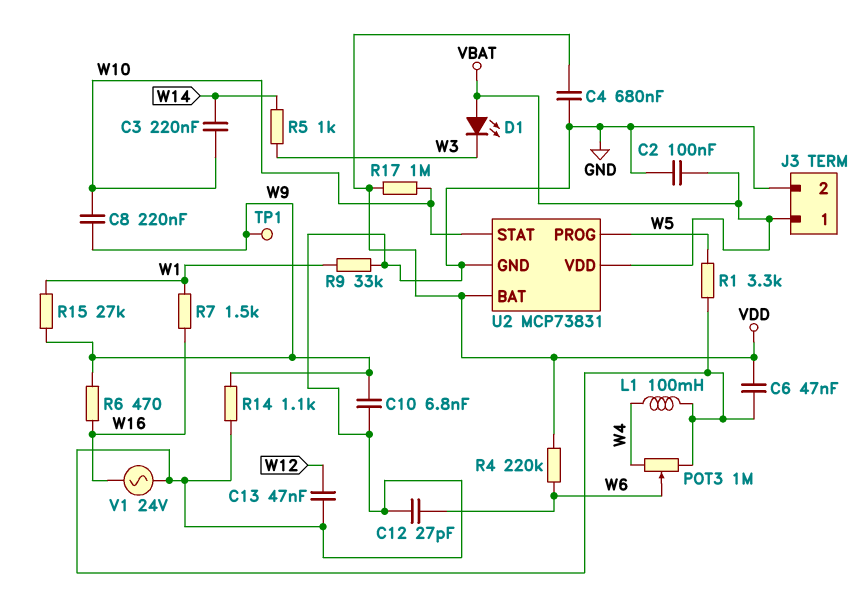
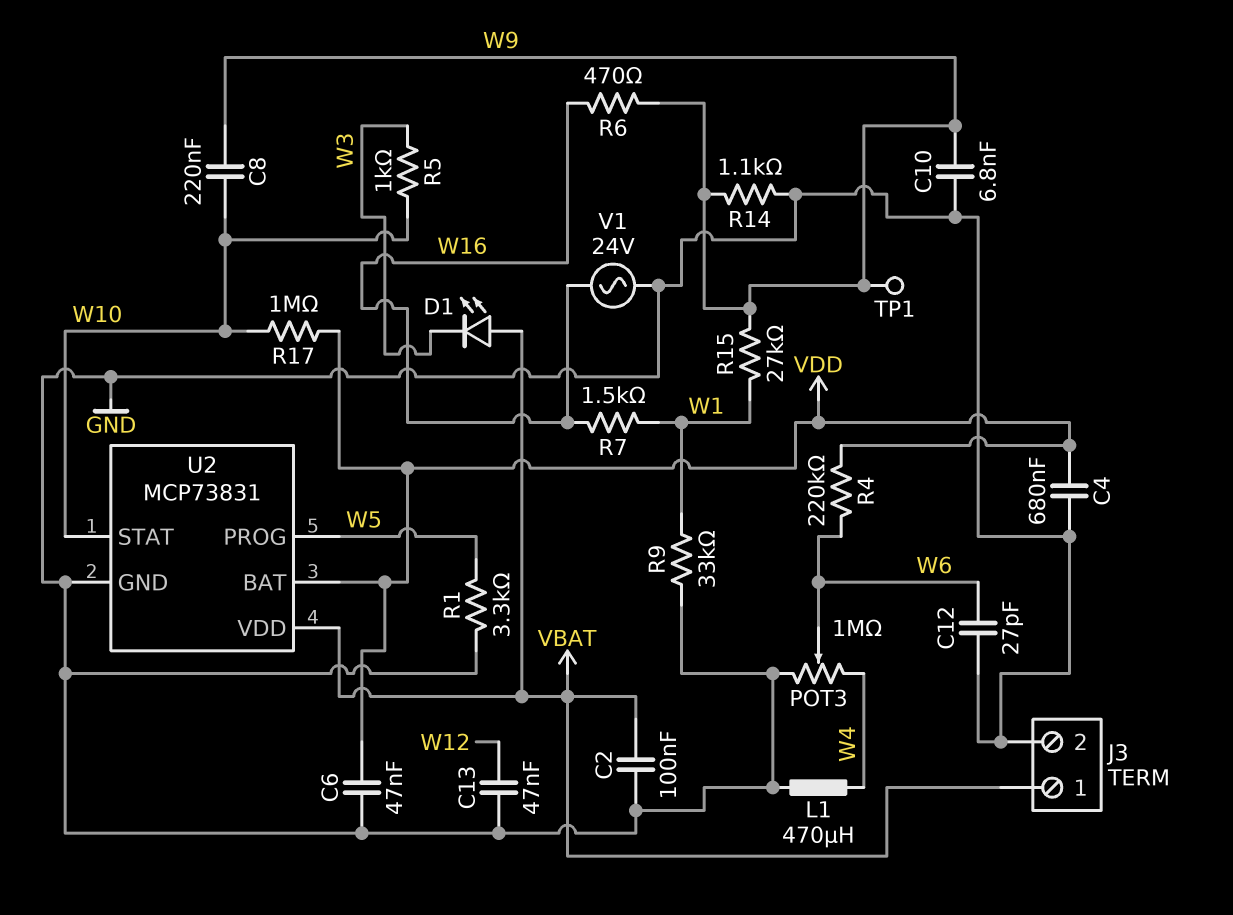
C3: 220nF (W10, W14) -> none
L1: 100mH (GND, W4) -> 470uH (GND, W4)
R5: 1k (W3, W14) -> 1k (W3, W10)

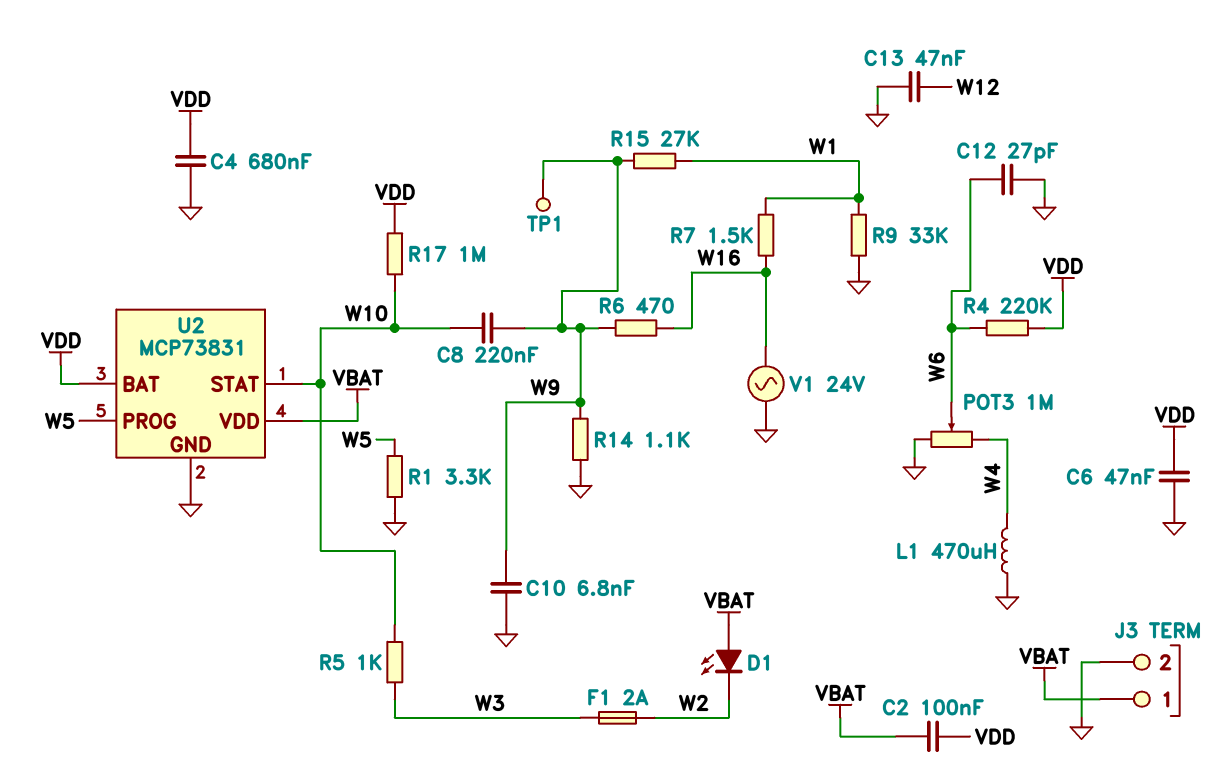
C2: 100nF (GND, VBAT) -> 100nF (VBAT, VDD)
D1: LED (A VBAT, K W3) -> LED (A VBAT, K W2)
F1: none -> 2A (W2, W3)

